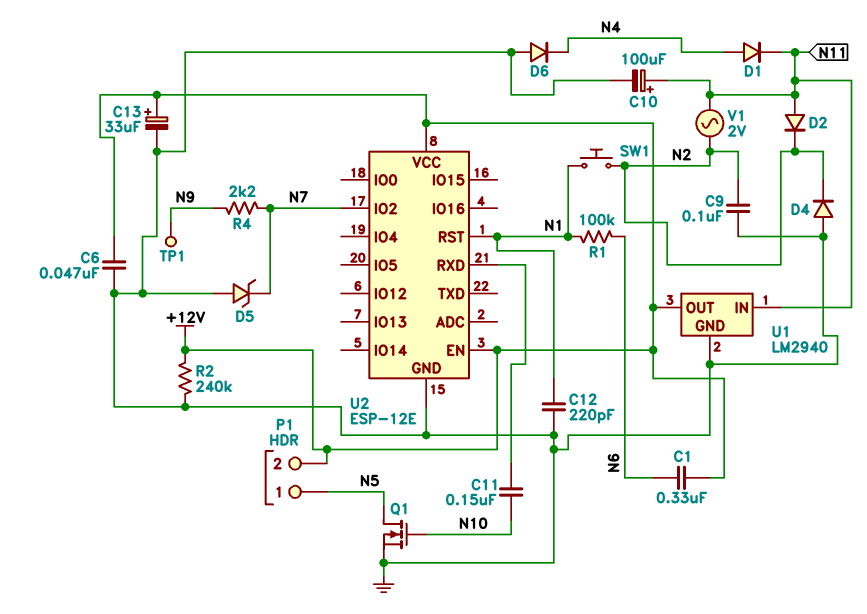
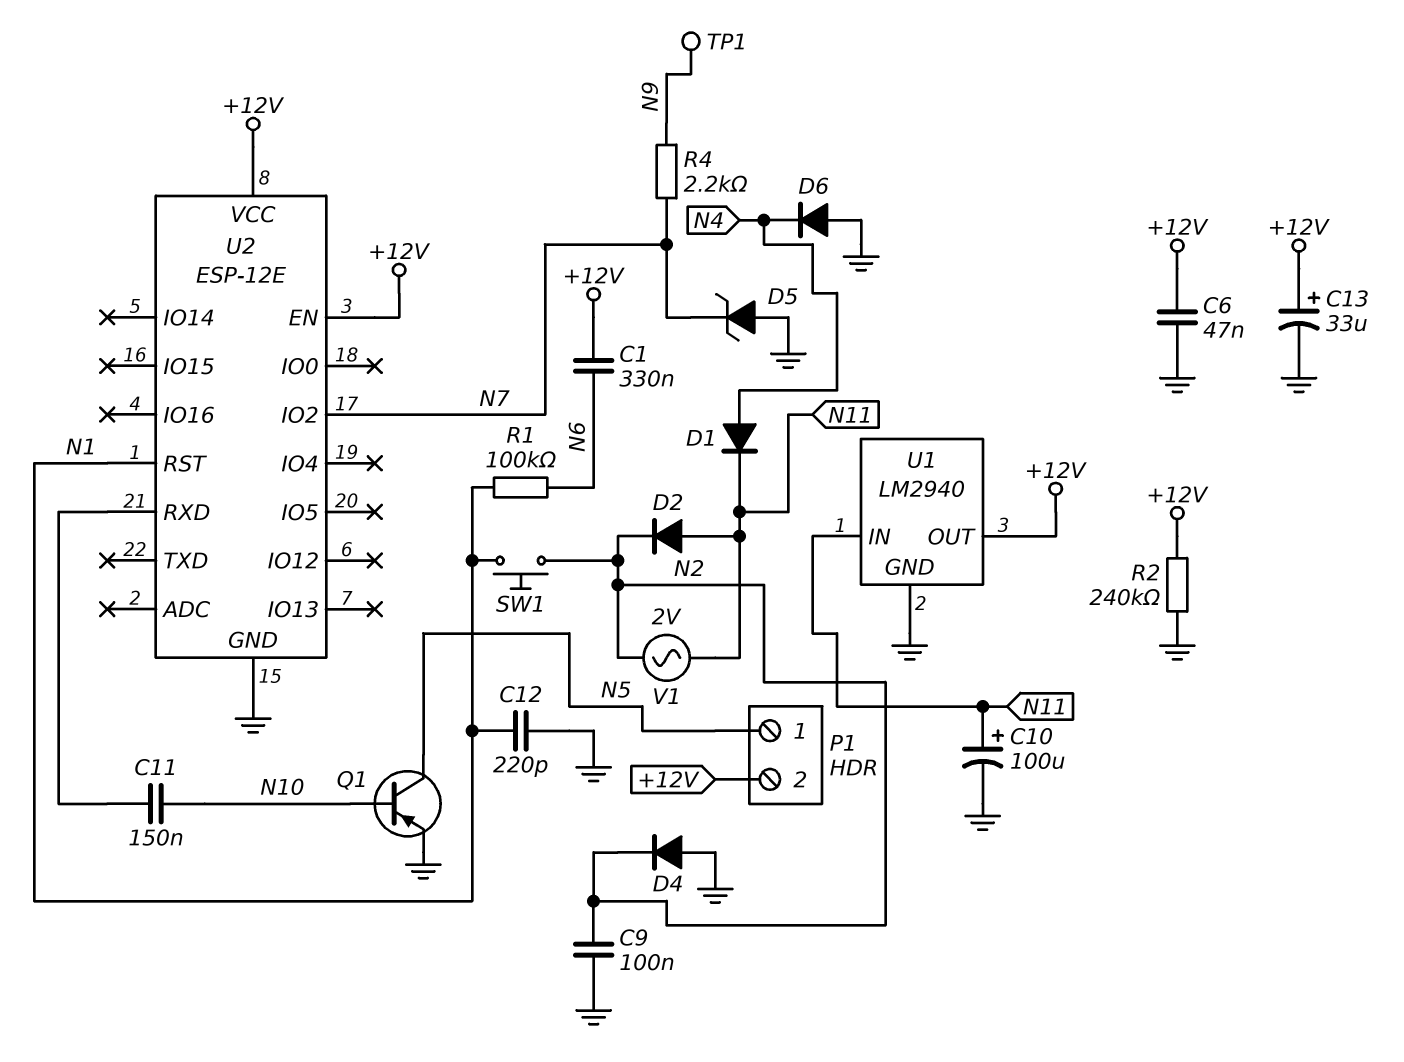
Q1: NMOS (G N10, D N5, S GND) -> PNP (B N10, C N5, E GND)

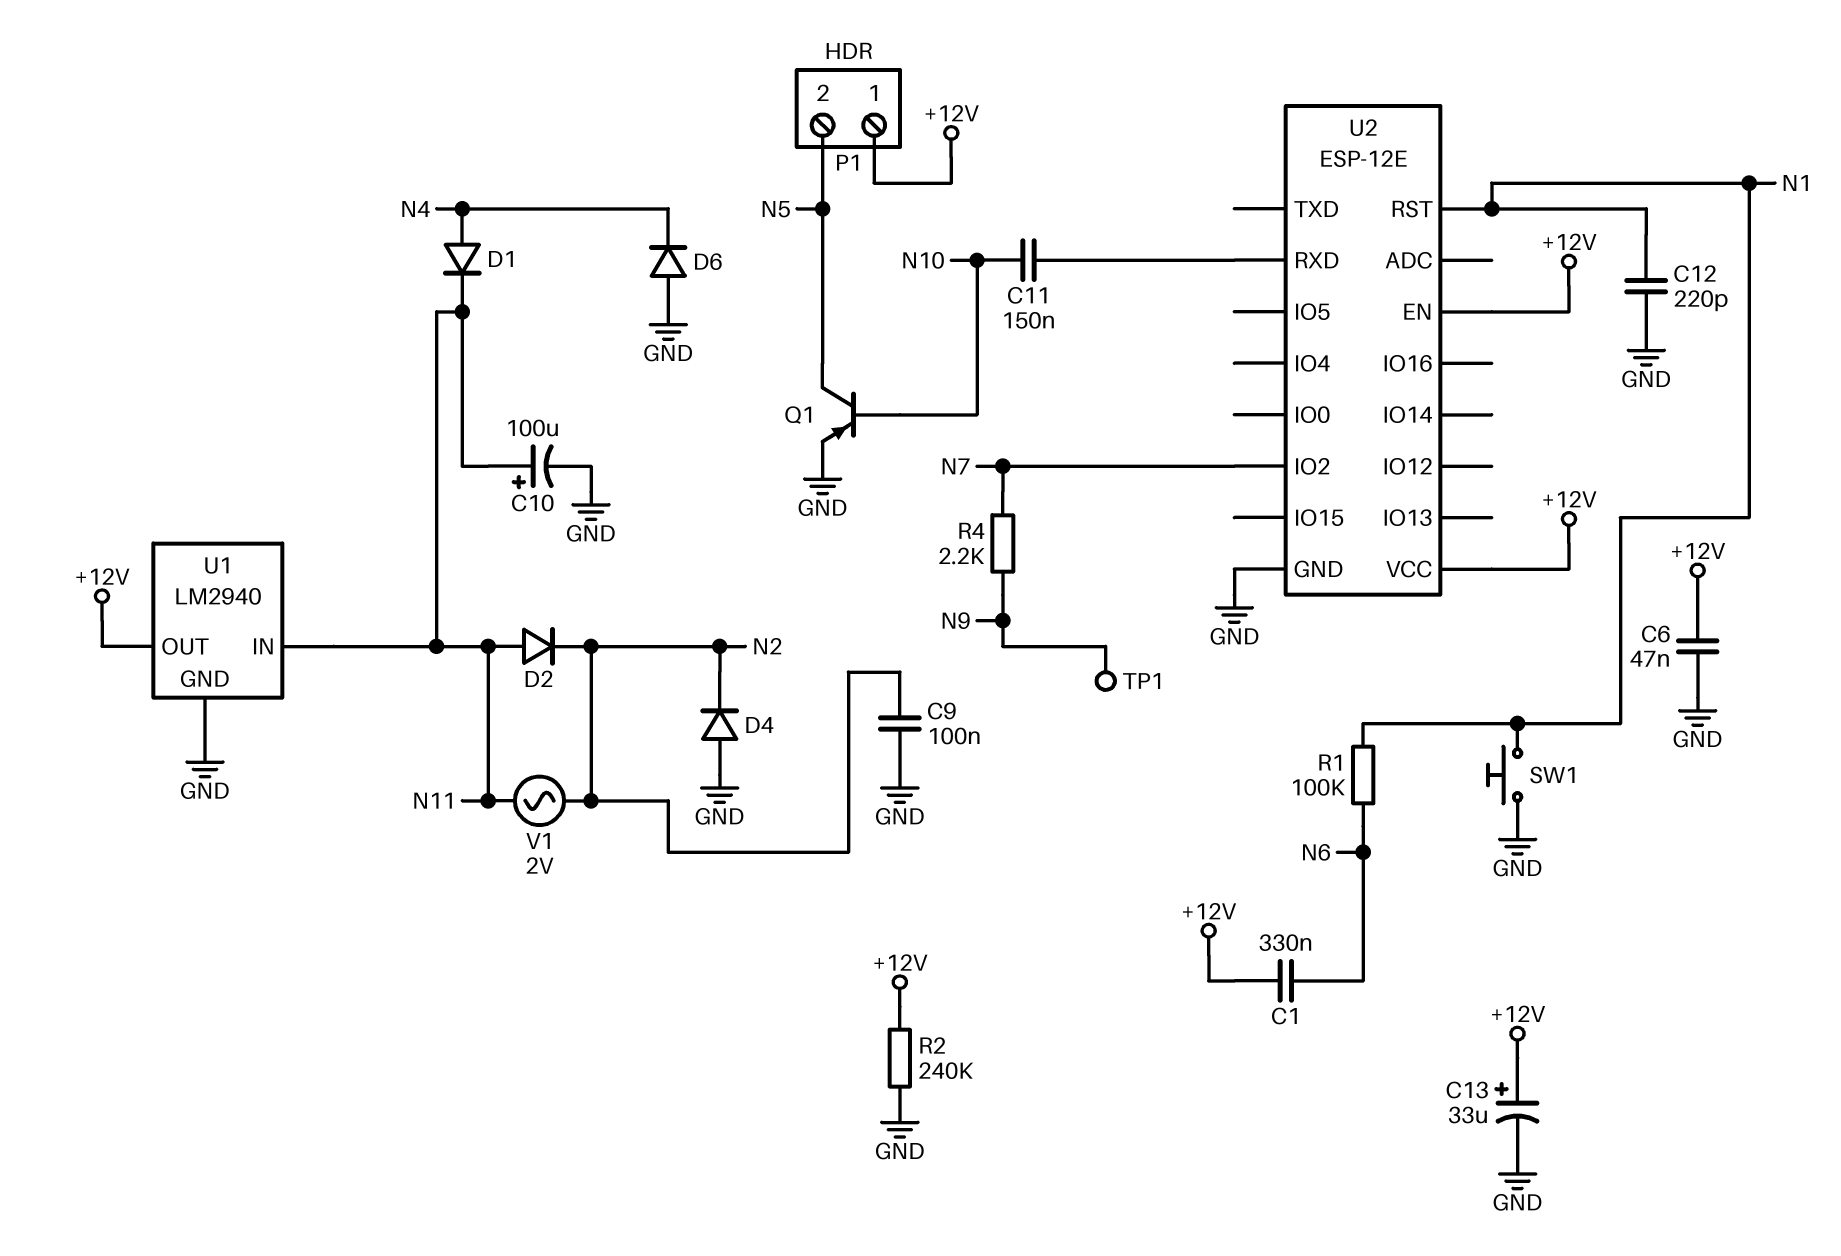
D5: zener (A GND, K N7) -> none
P1 pin 1: N5 -> +12V
P1 pin 2: +12V -> N5
SW1: button (N1, N2) -> button (GND, N1)

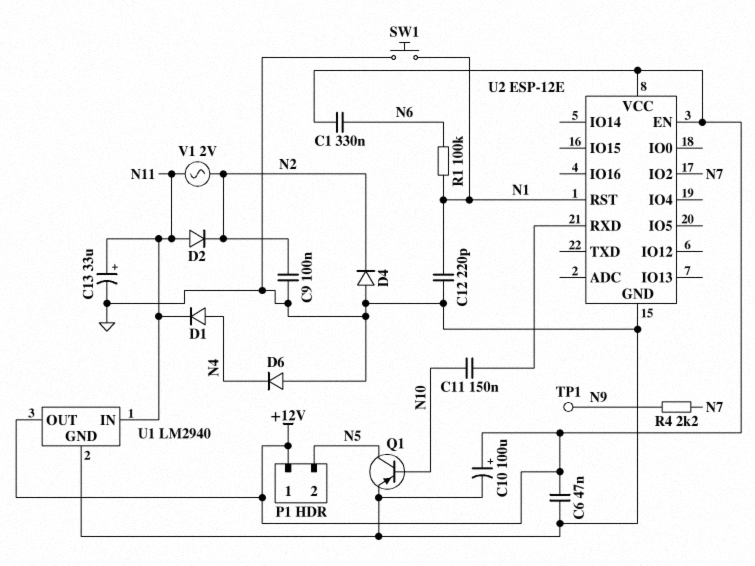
C10: 100uF (plus N11, minus GND) -> 100uF (plus +12V, minus GND)
C13: 33uF (plus +12V, minus GND) -> 33uF (plus N11, minus GND)
R2: 240k (+12V, GND) -> none

